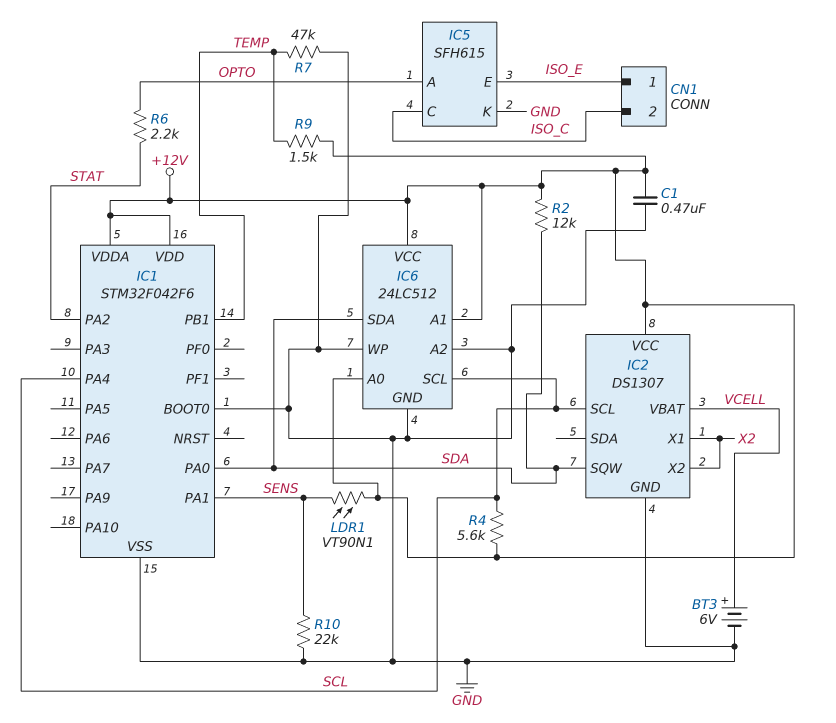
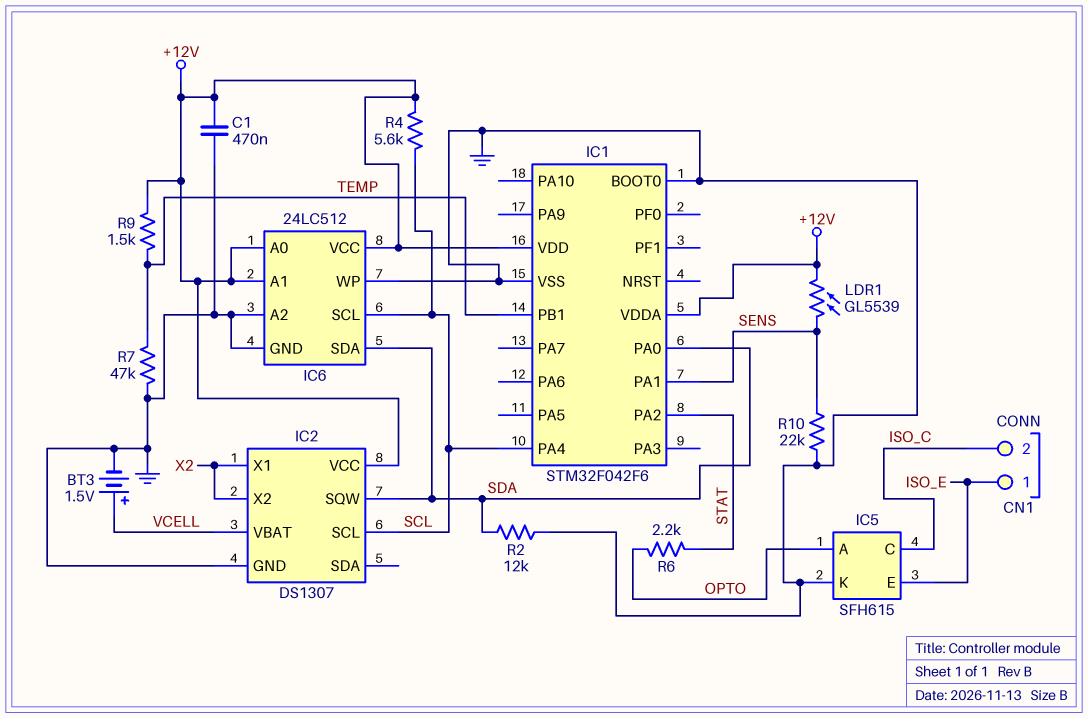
BT3: 6V (plus VCELL, minus GND) -> 1.5V (plus VCELL, minus GND)
LDR1: VT90N1 (+12V, SENS) -> GL5539 (+12V, SENS)
R2: 12k (+12V, SDA) -> 12k (GND, SDA)

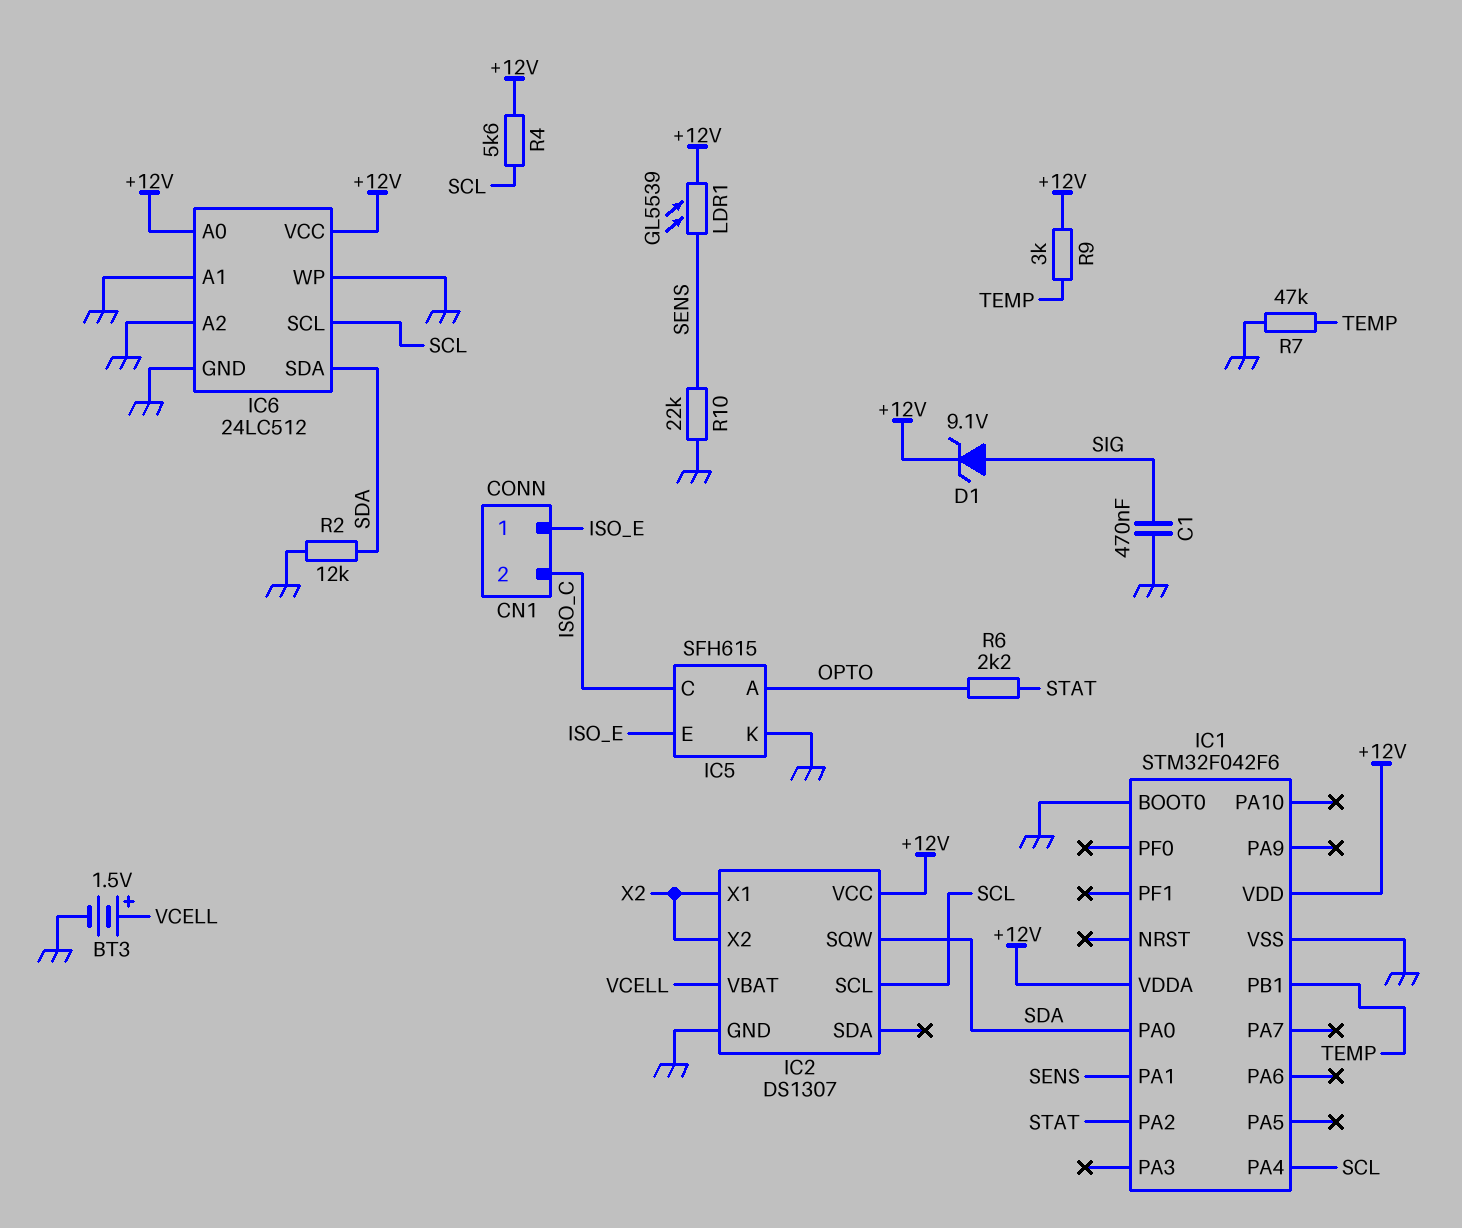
C1: 470nF (+12V, GND) -> 470nF (GND, SIG)
D1: none -> zener 9.1V (A SIG, K +12V)
IC6 pin A1: +12V -> GND
R9: 1.5k (+12V, TEMP) -> 3k (+12V, TEMP)

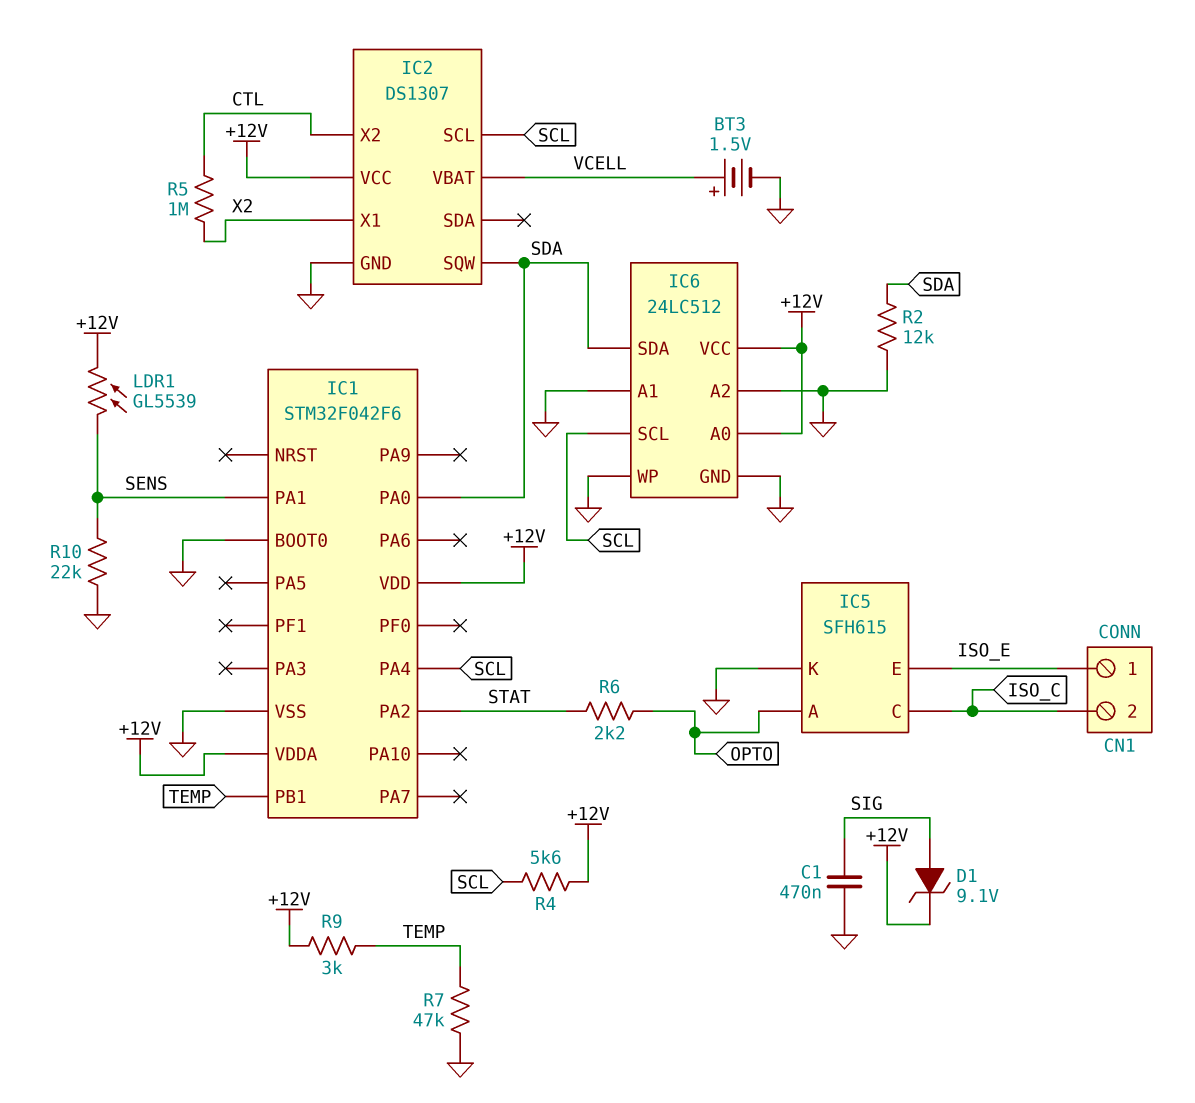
IC2 pin X2: X2 -> CTL
R5: none -> 1M (CTL, X2)

